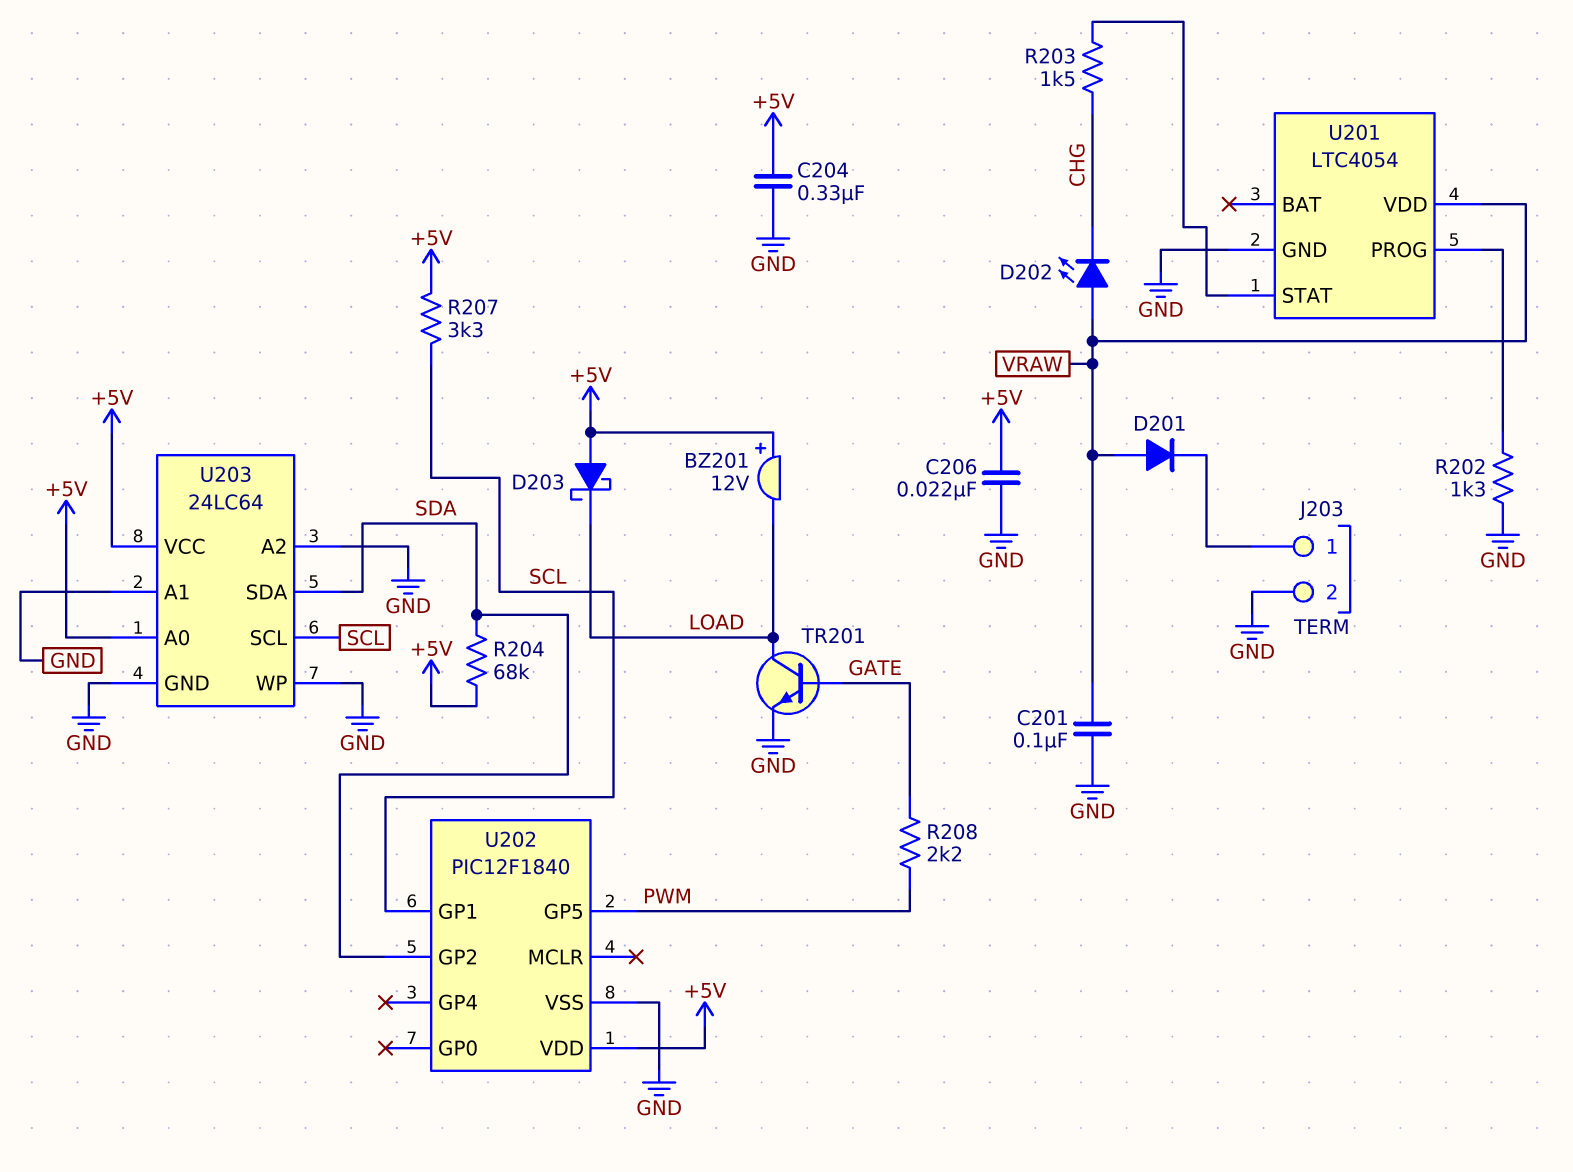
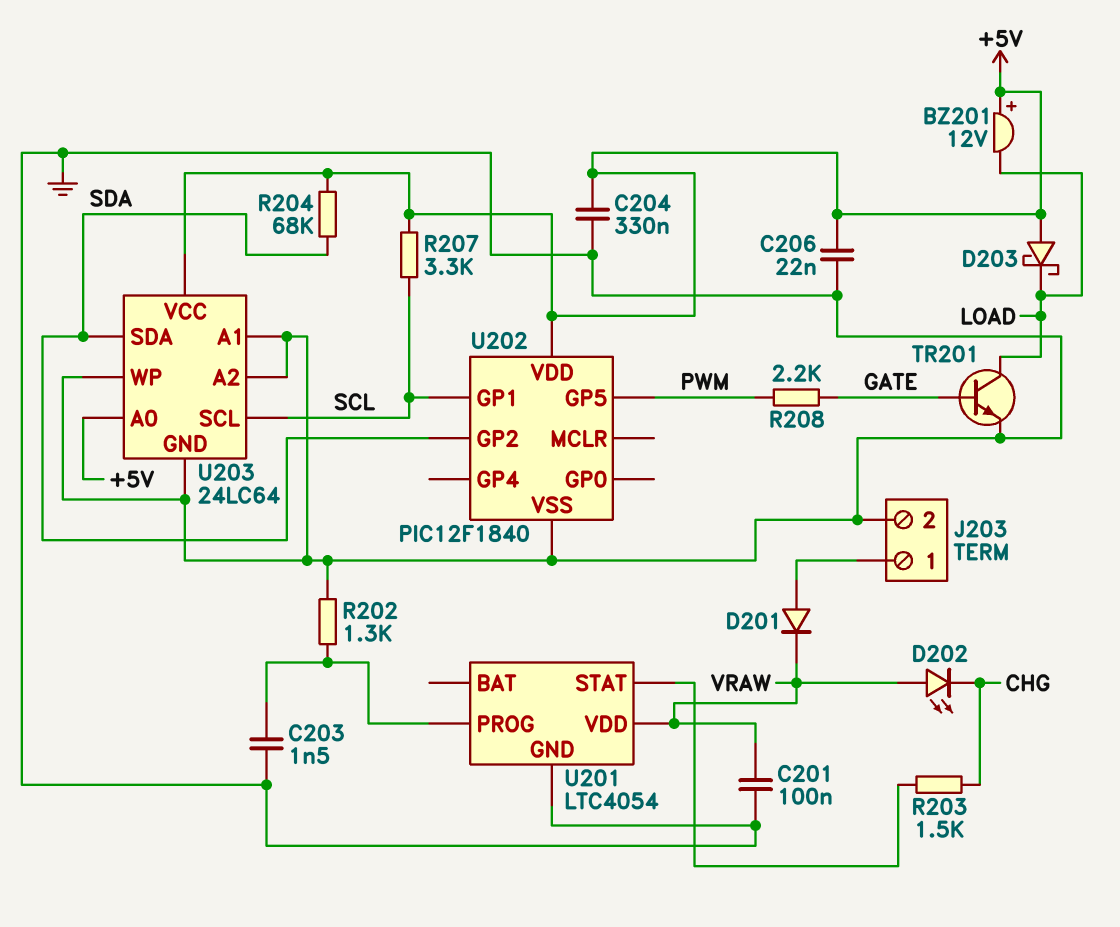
C203: none -> 1.5nF (GND, U201/PROG)
D201: diode (A VRAW, K J203/1) -> diode (A J203/1, K VRAW)

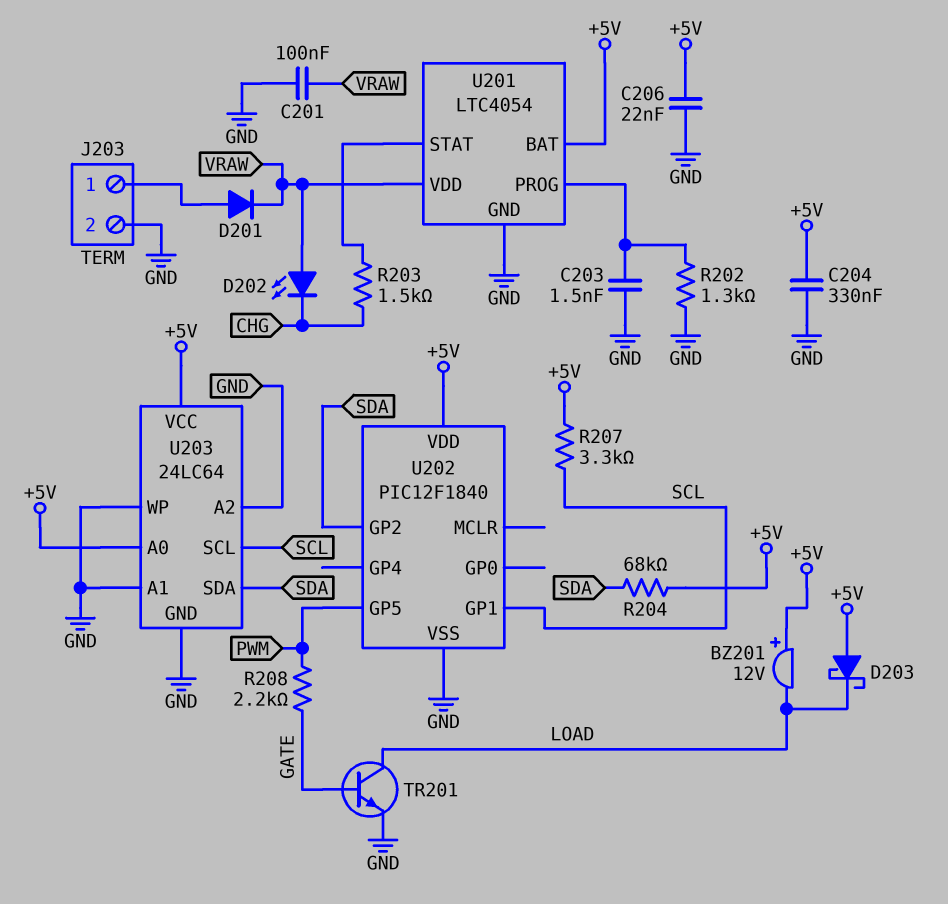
U201 pin BAT: none -> +5V

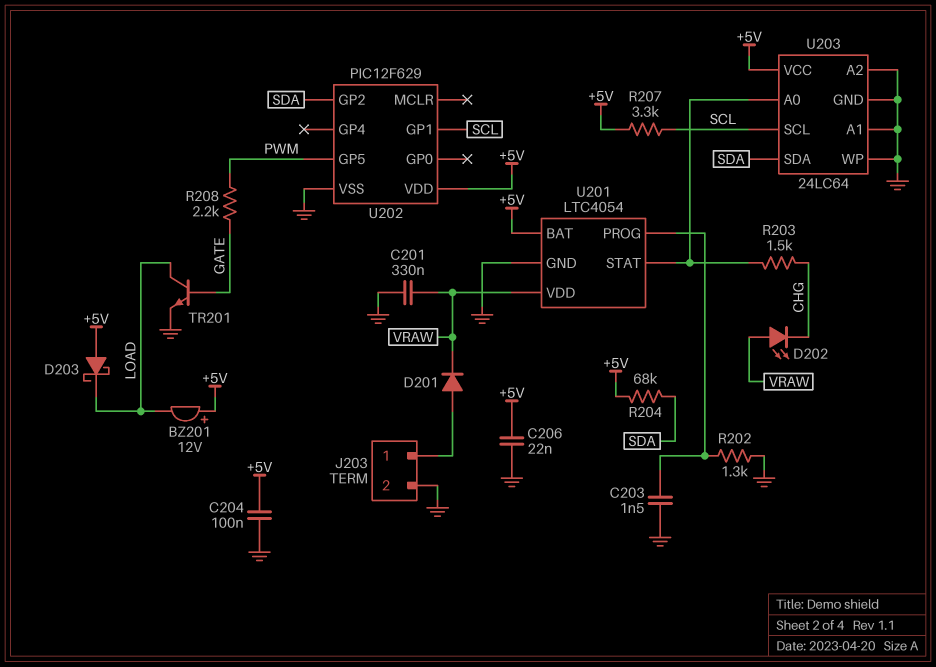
C201: 100nF (GND, VRAW) -> 330nF (GND, VRAW)
C204: 330nF (+5V, GND) -> 100nF (+5V, GND)
U202: PIC12F1840 -> PIC12F629
U203 pin A0: +5V -> U201/STAT

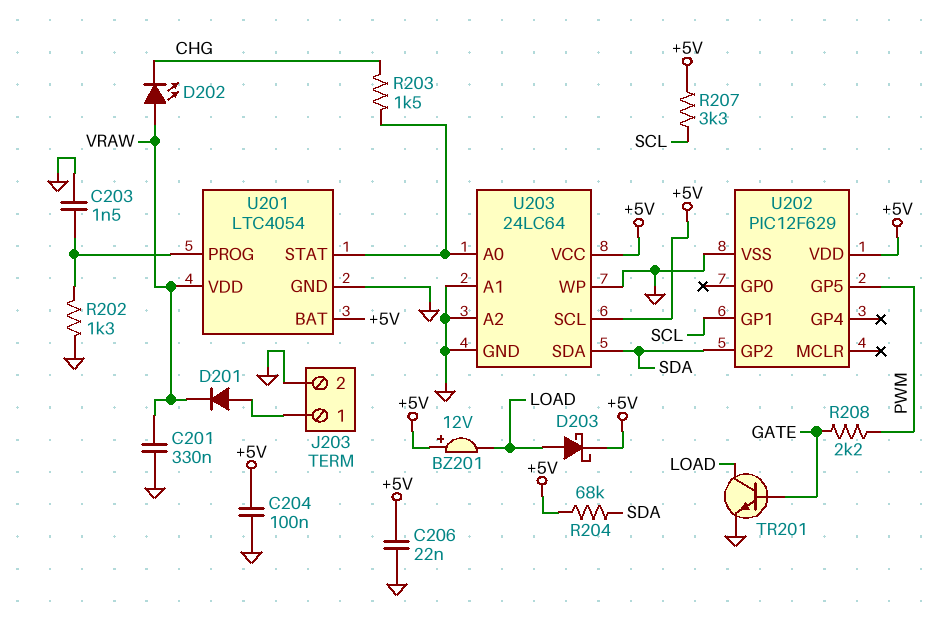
D203: schottky (A +5V, K LOAD) -> schottky (A LOAD, K +5V)
U203 pin SCL: SCL -> +5V

